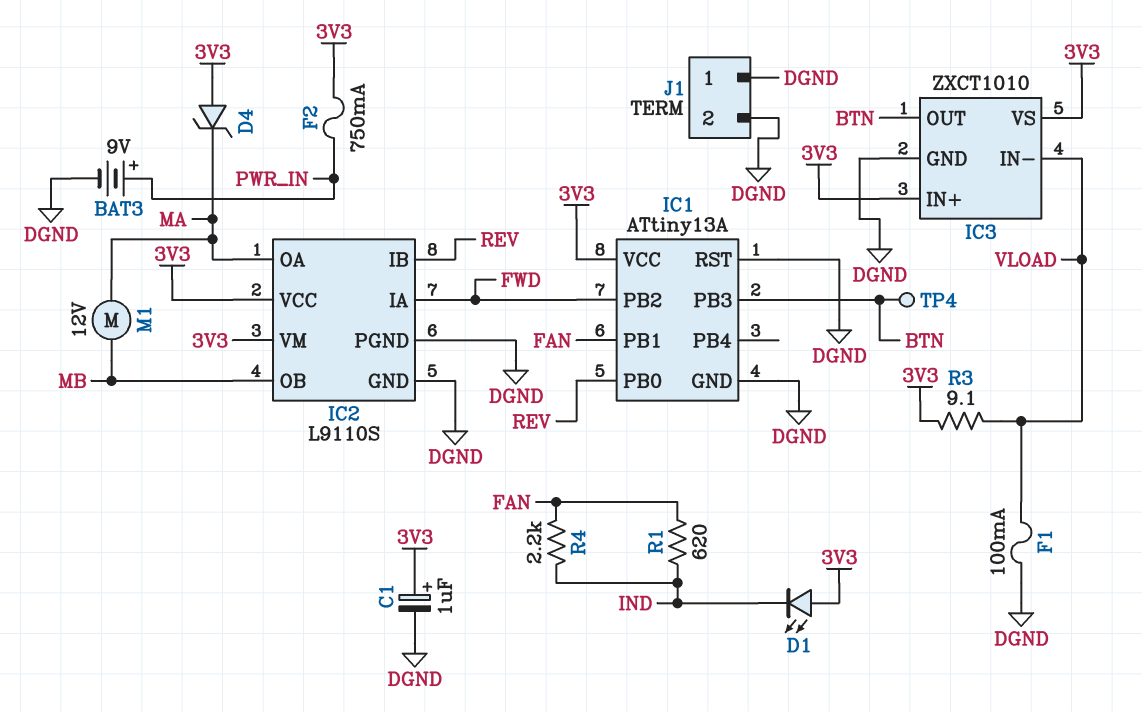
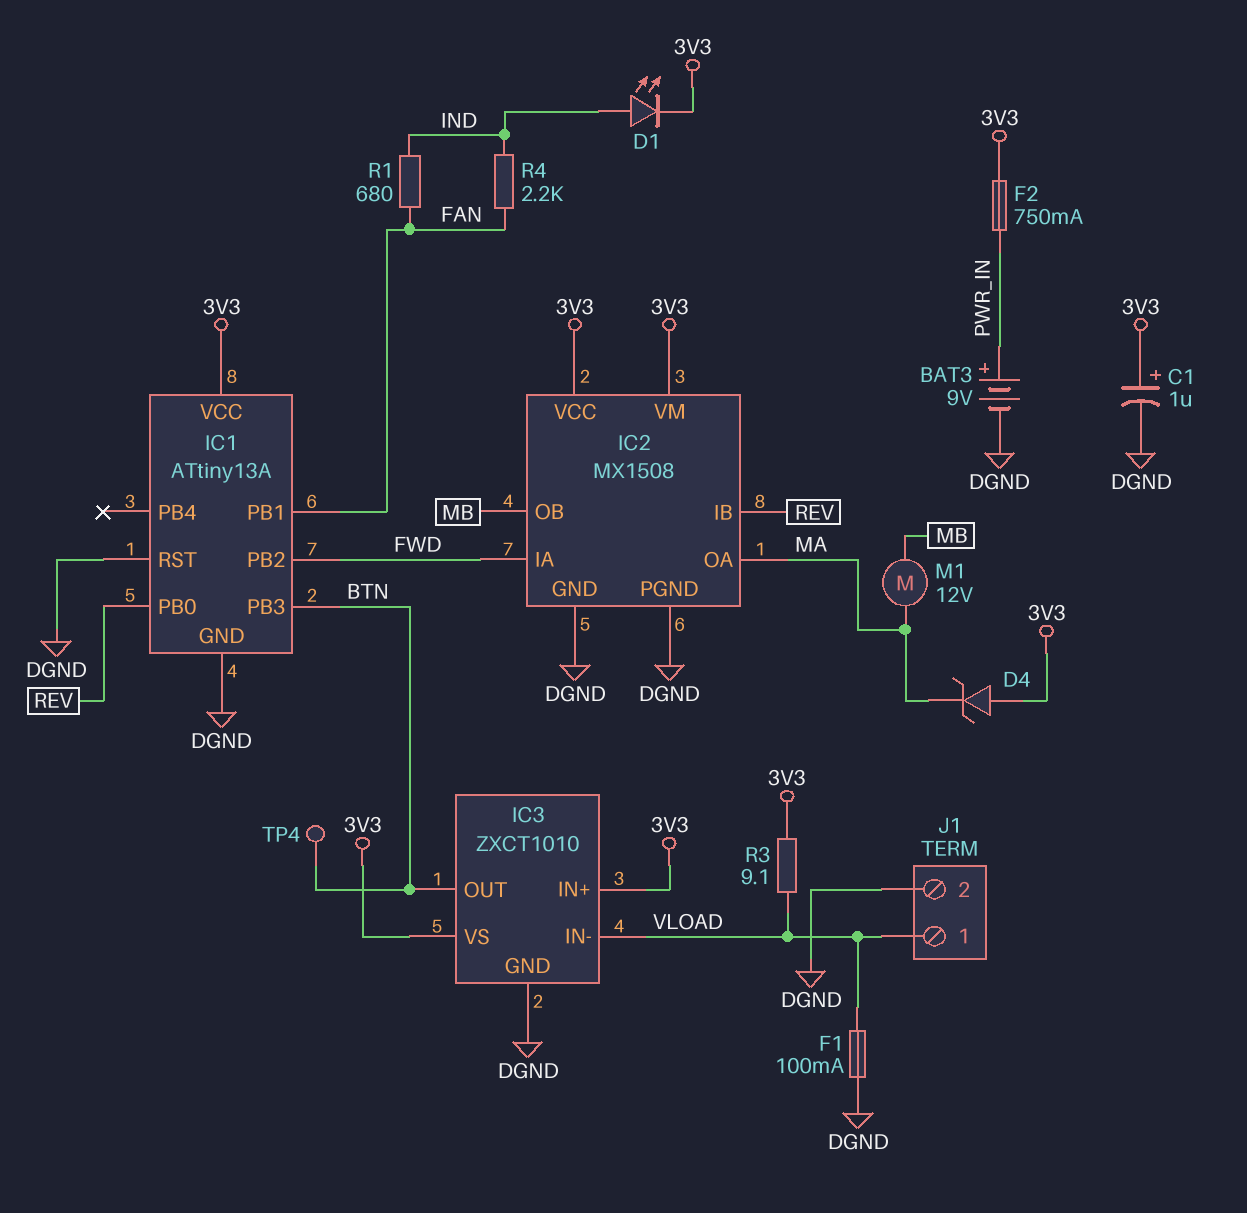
D1: LED (A 3V3, K IND) -> LED (A IND, K 3V3)
IC2: L9110S -> MX1508
J1 pin 1: DGND -> VLOAD
R1: 620 (FAN, IND) -> 680 (FAN, IND)

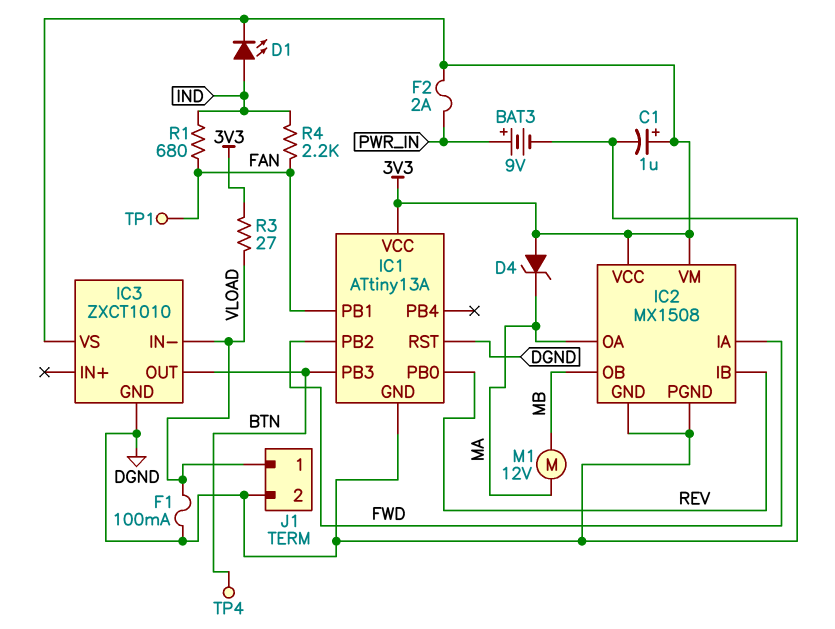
F2: 750mA (3V3, PWR_IN) -> 2A (3V3, PWR_IN)
IC3 pin IN+: 3V3 -> none
R3: 9.1 (3V3, VLOAD) -> 27 (3V3, VLOAD)
TP1: none -> test point (FAN)

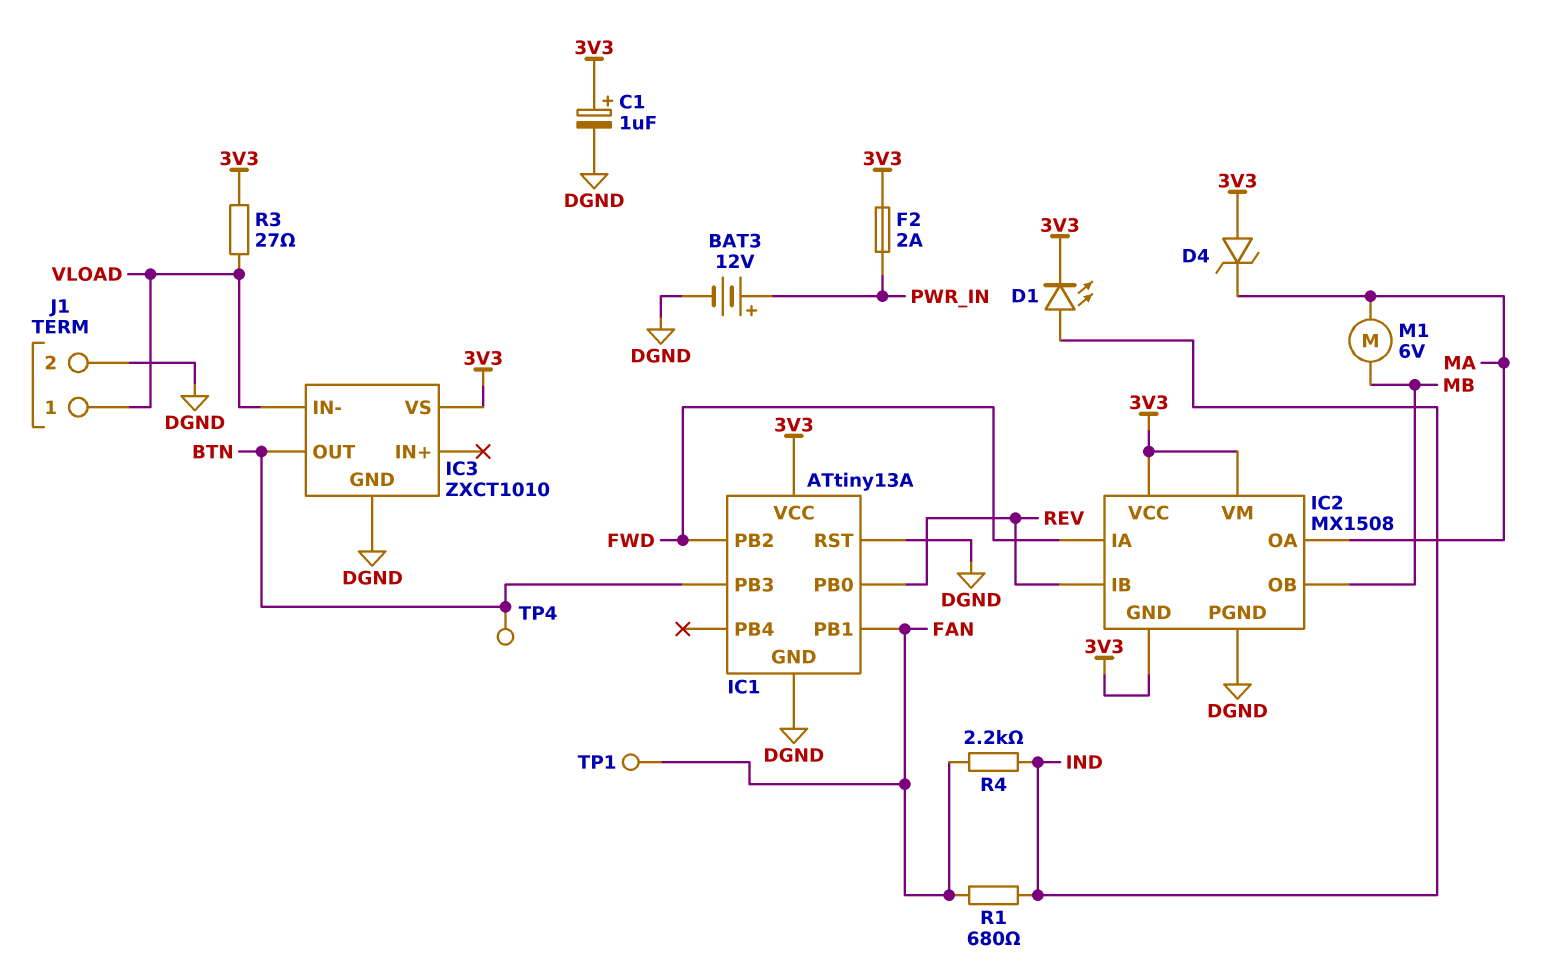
BAT3: 9V (plus PWR_IN, minus DGND) -> 12V (plus PWR_IN, minus DGND)
F1: 100mA (DGND, VLOAD) -> none
IC2 pin GND: DGND -> 3V3
M1: motor 12V (MA, MB) -> motor 6V (MA, MB)

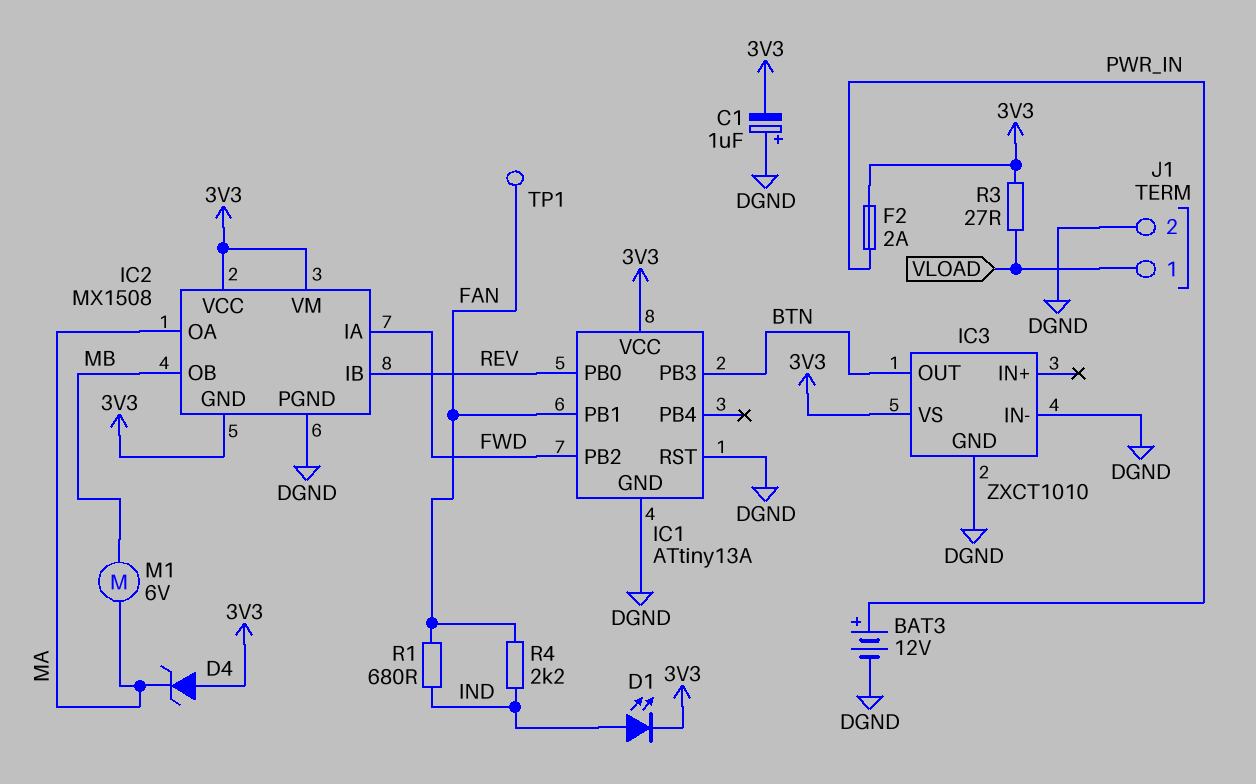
C1: 1uF (plus 3V3, minus DGND) -> 1uF (plus DGND, minus 3V3)
IC3 pin IN-: VLOAD -> DGND
TP4: test point (BTN) -> none

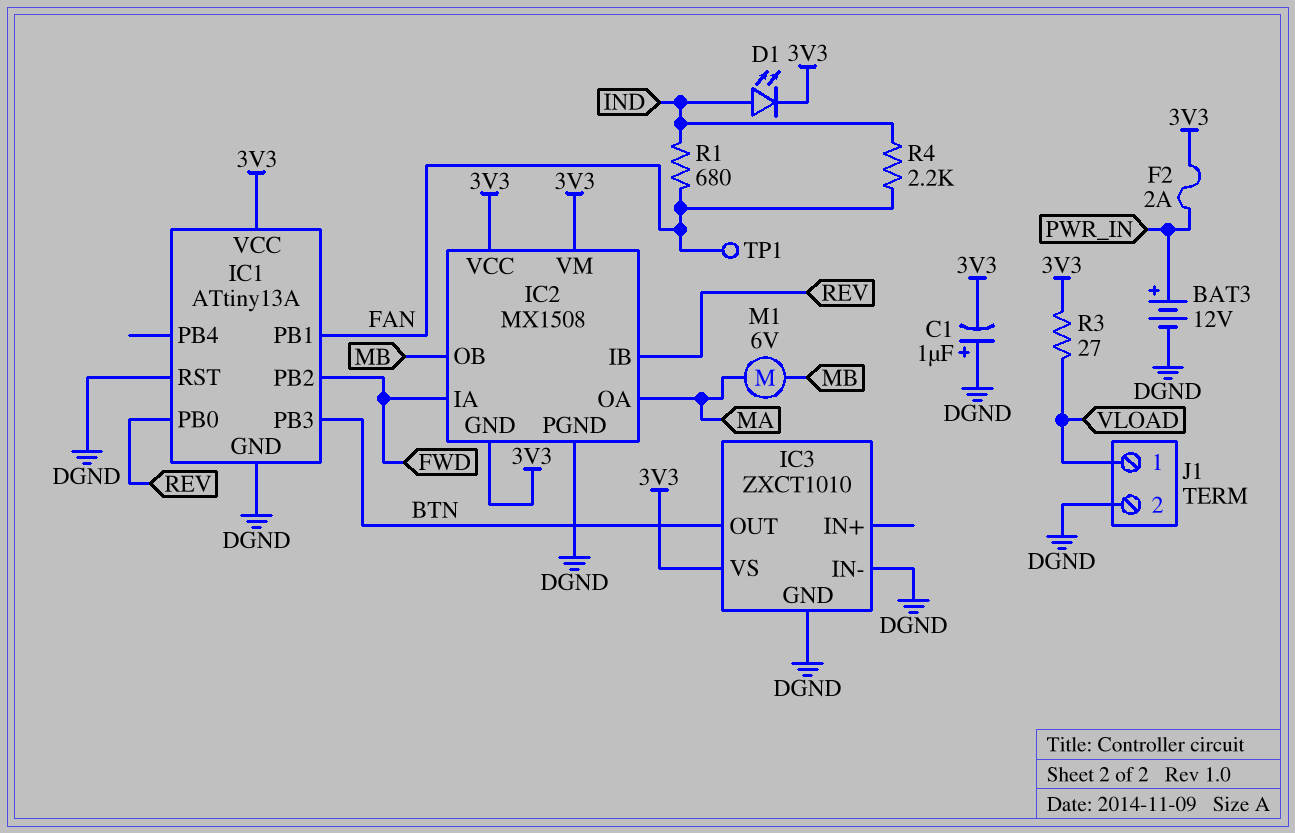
D4: zener (A 3V3, K MA) -> none

